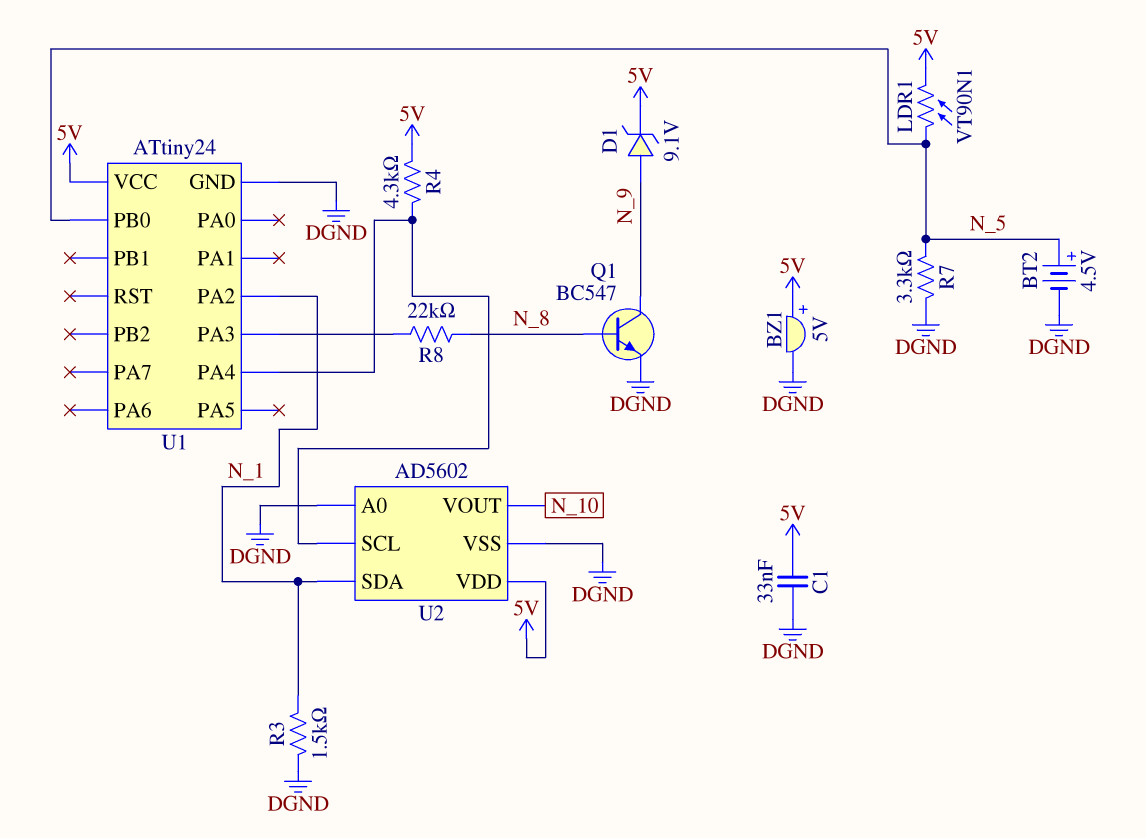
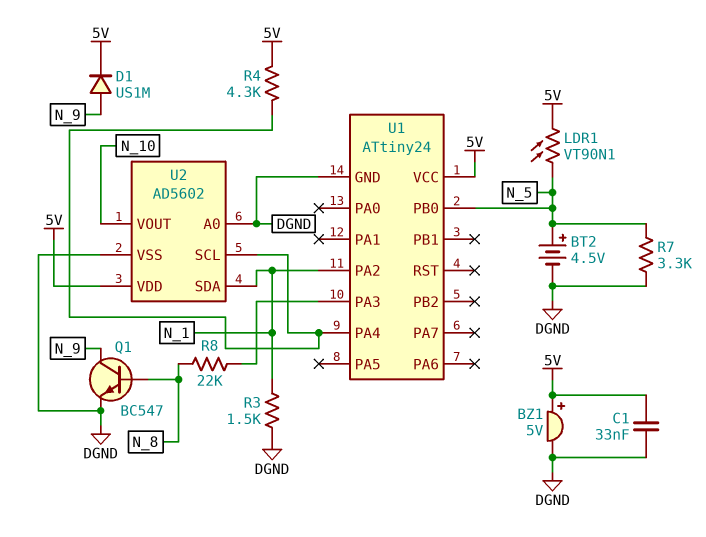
D1: zener 9.1V (A N_9, K 5V) -> diode US1M (A N_9, K 5V)

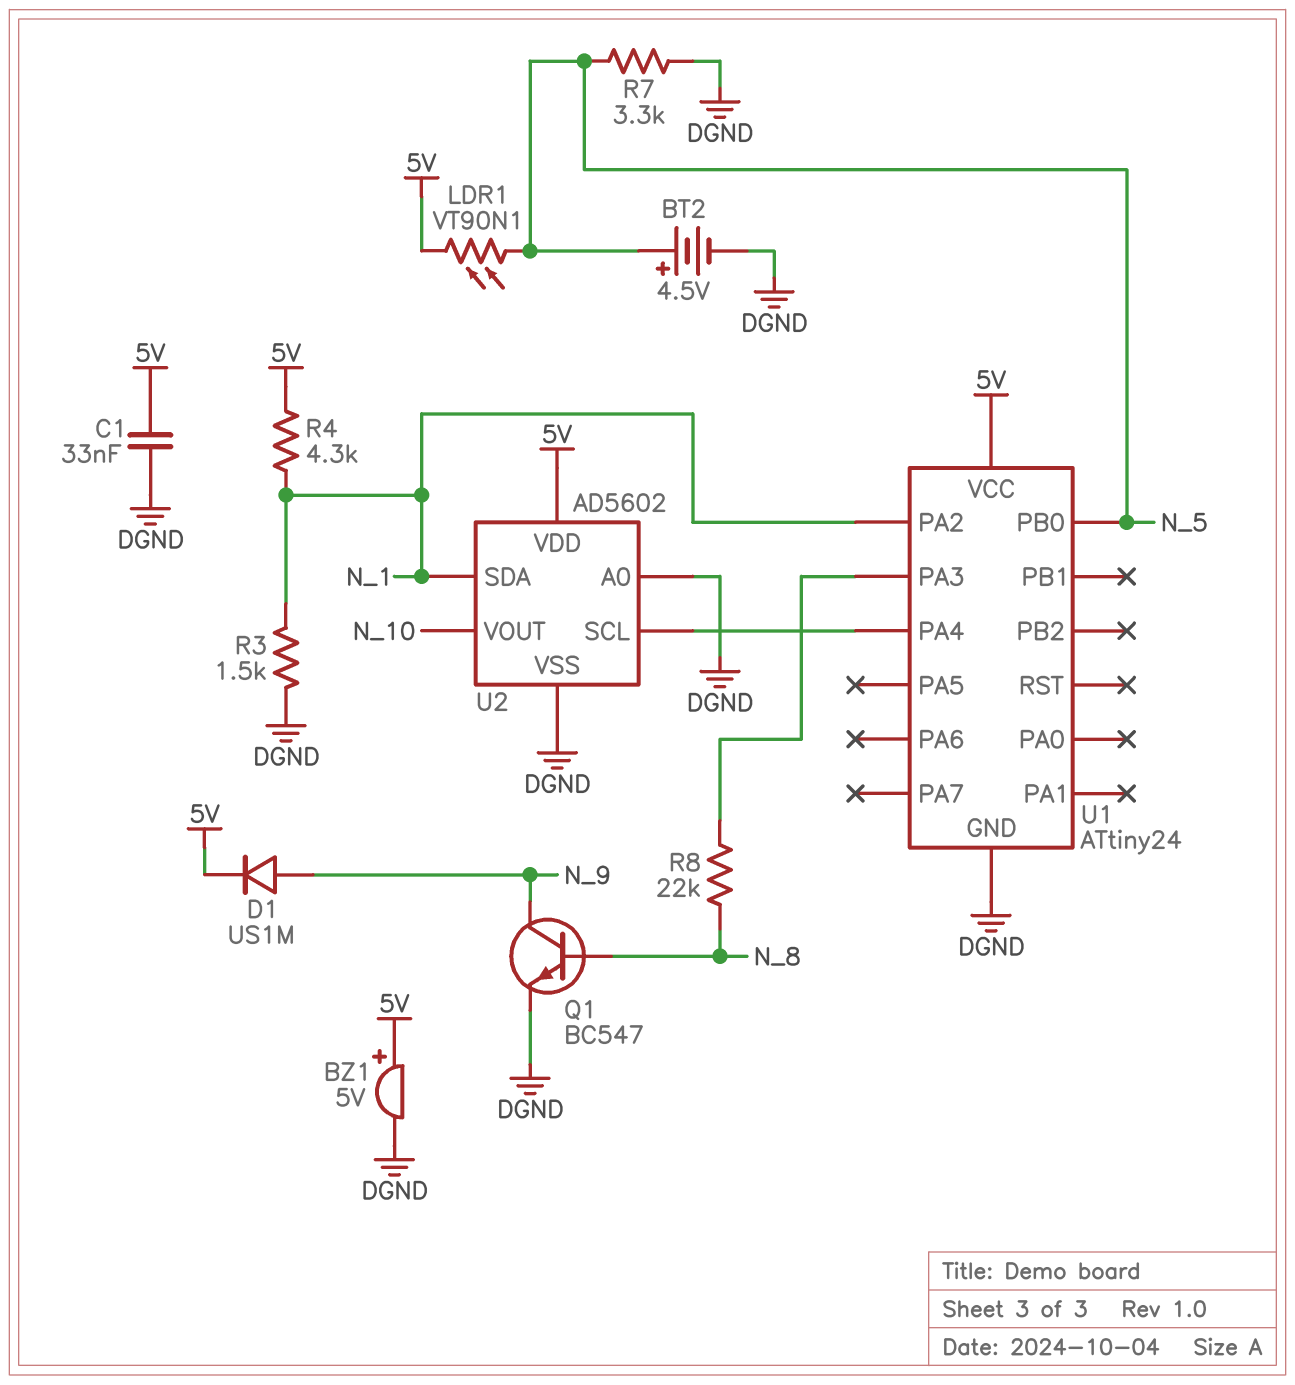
R4: 4.3k (5V, U1/PA4) -> 4.3k (5V, N_1)

